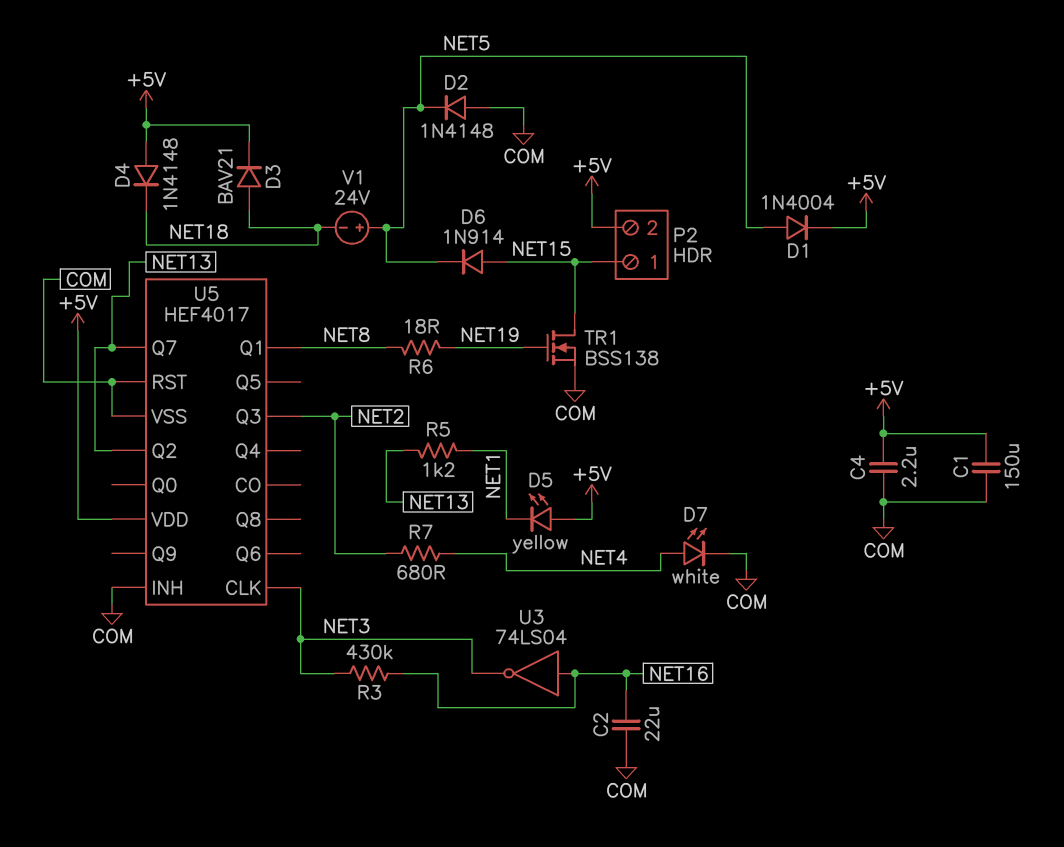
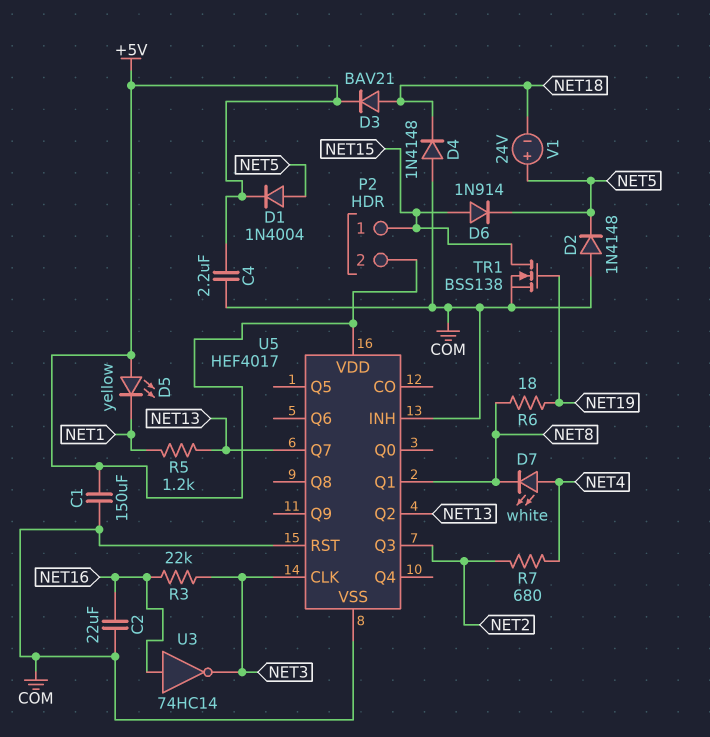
D4: diode 1N4148 (A +5V, K NET18) -> diode 1N4148 (A COM, K NET18)
D7: LED white (A NET4, K COM) -> LED white (A NET4, K NET8)
R3: 430k (NET3, NET16) -> 22k (NET3, NET16)
U3: NOT 74LS04 (in NET16, out NET3) -> NOT 74HC14 (in NET16, out NET3)

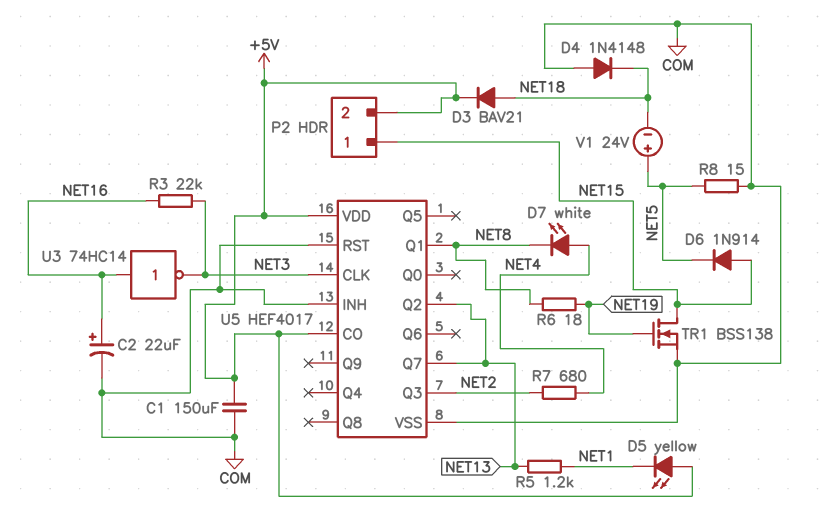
C2: 22uF (COM, NET16) -> 22uF (plus NET16, minus COM)
C4: 2.2uF (+5V, COM) -> none
D1: diode 1N4004 (A NET5, K +5V) -> none
D2: diode 1N4148 (A COM, K NET5) -> none
R8: none -> 15 (COM, NET5)
U5 pin CO: none -> +5V

